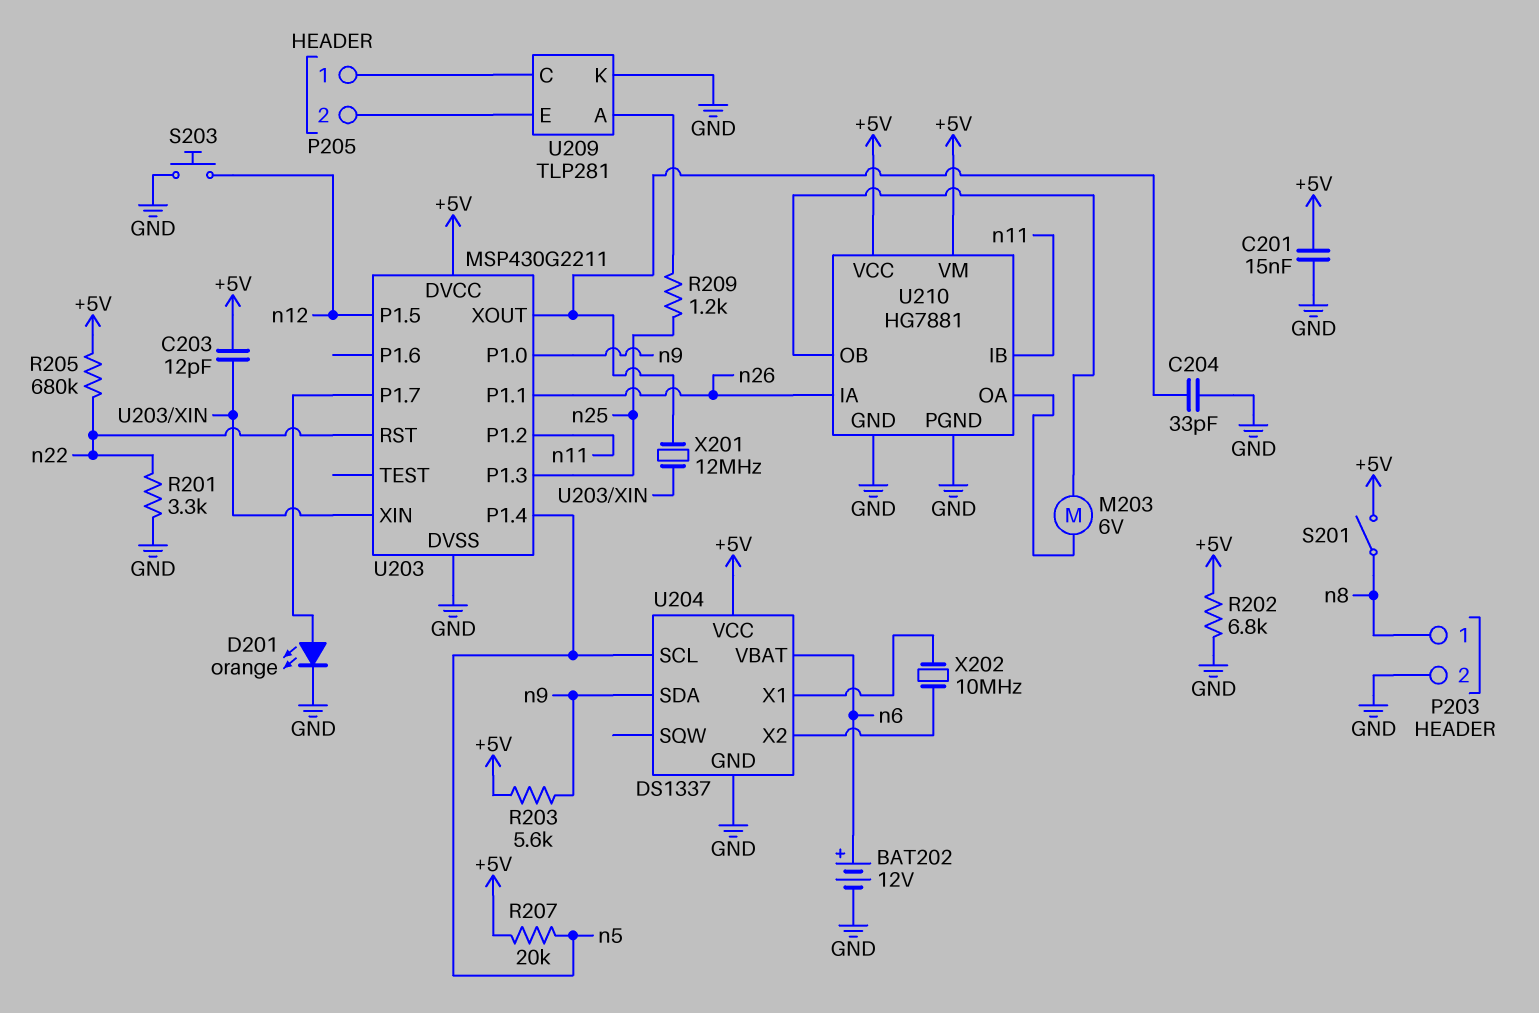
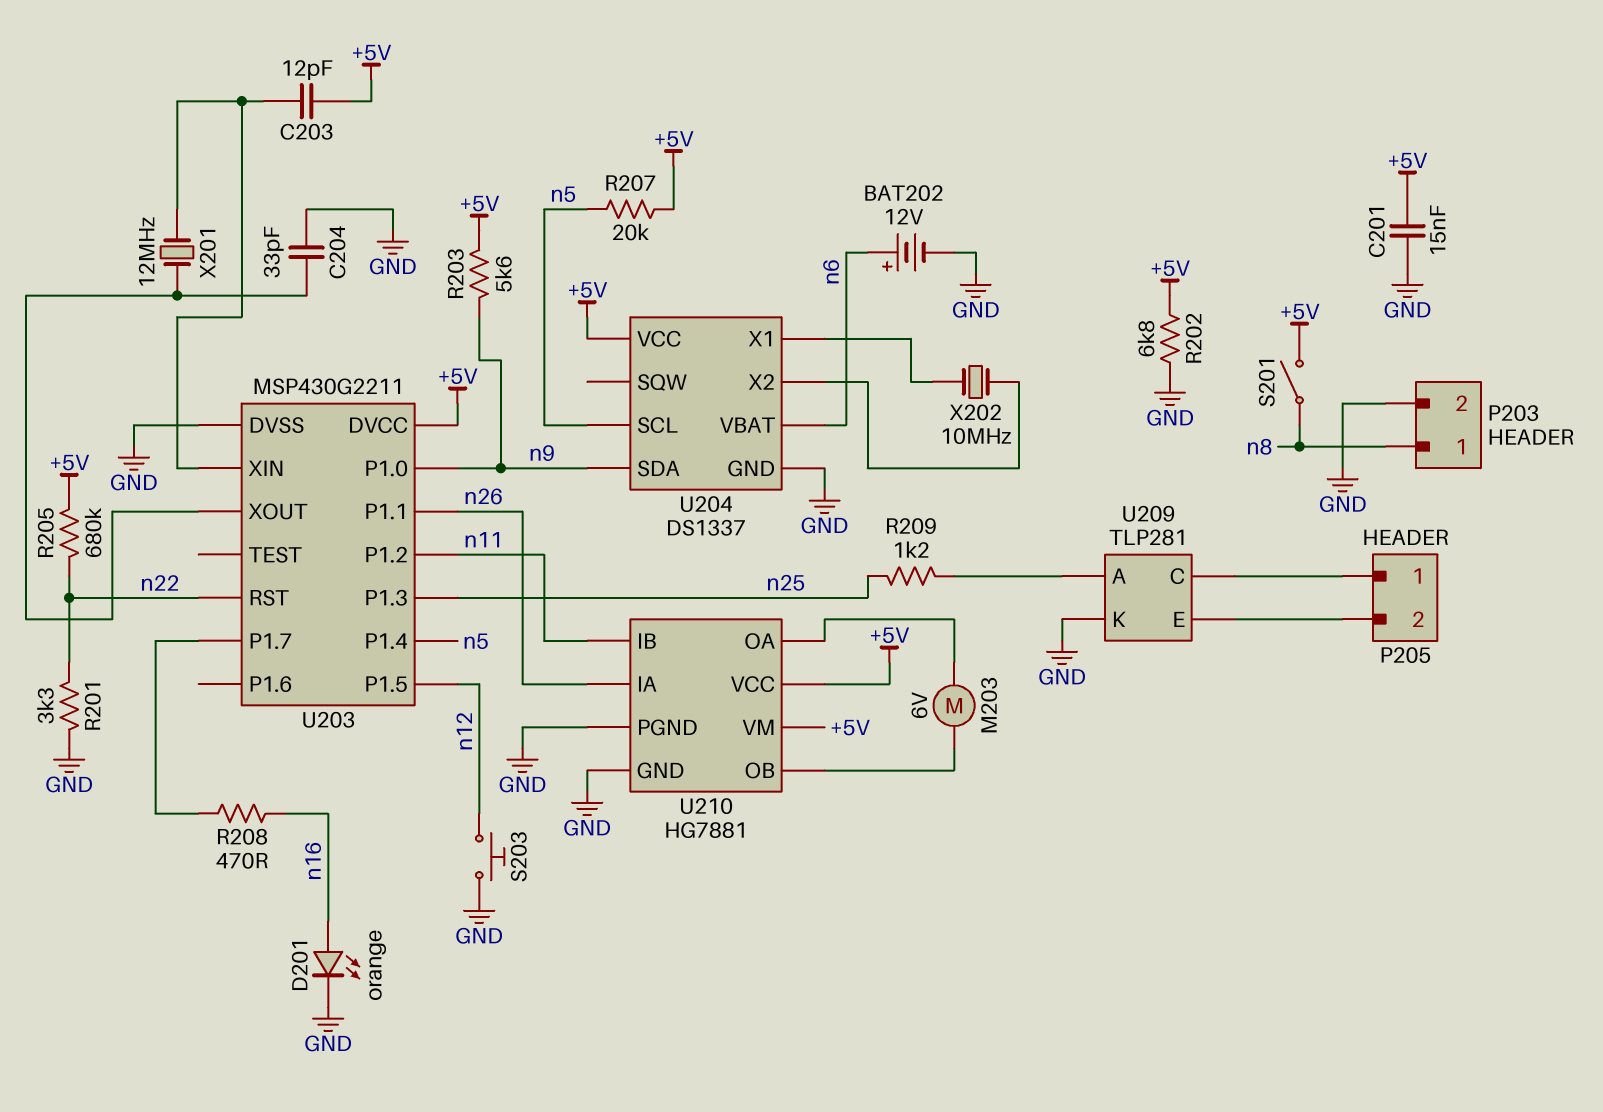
D201: LED orange (A U203/P1.7, K GND) -> LED orange (A n16, K GND)
R208: none -> 470 (U203/P1.7, n16)

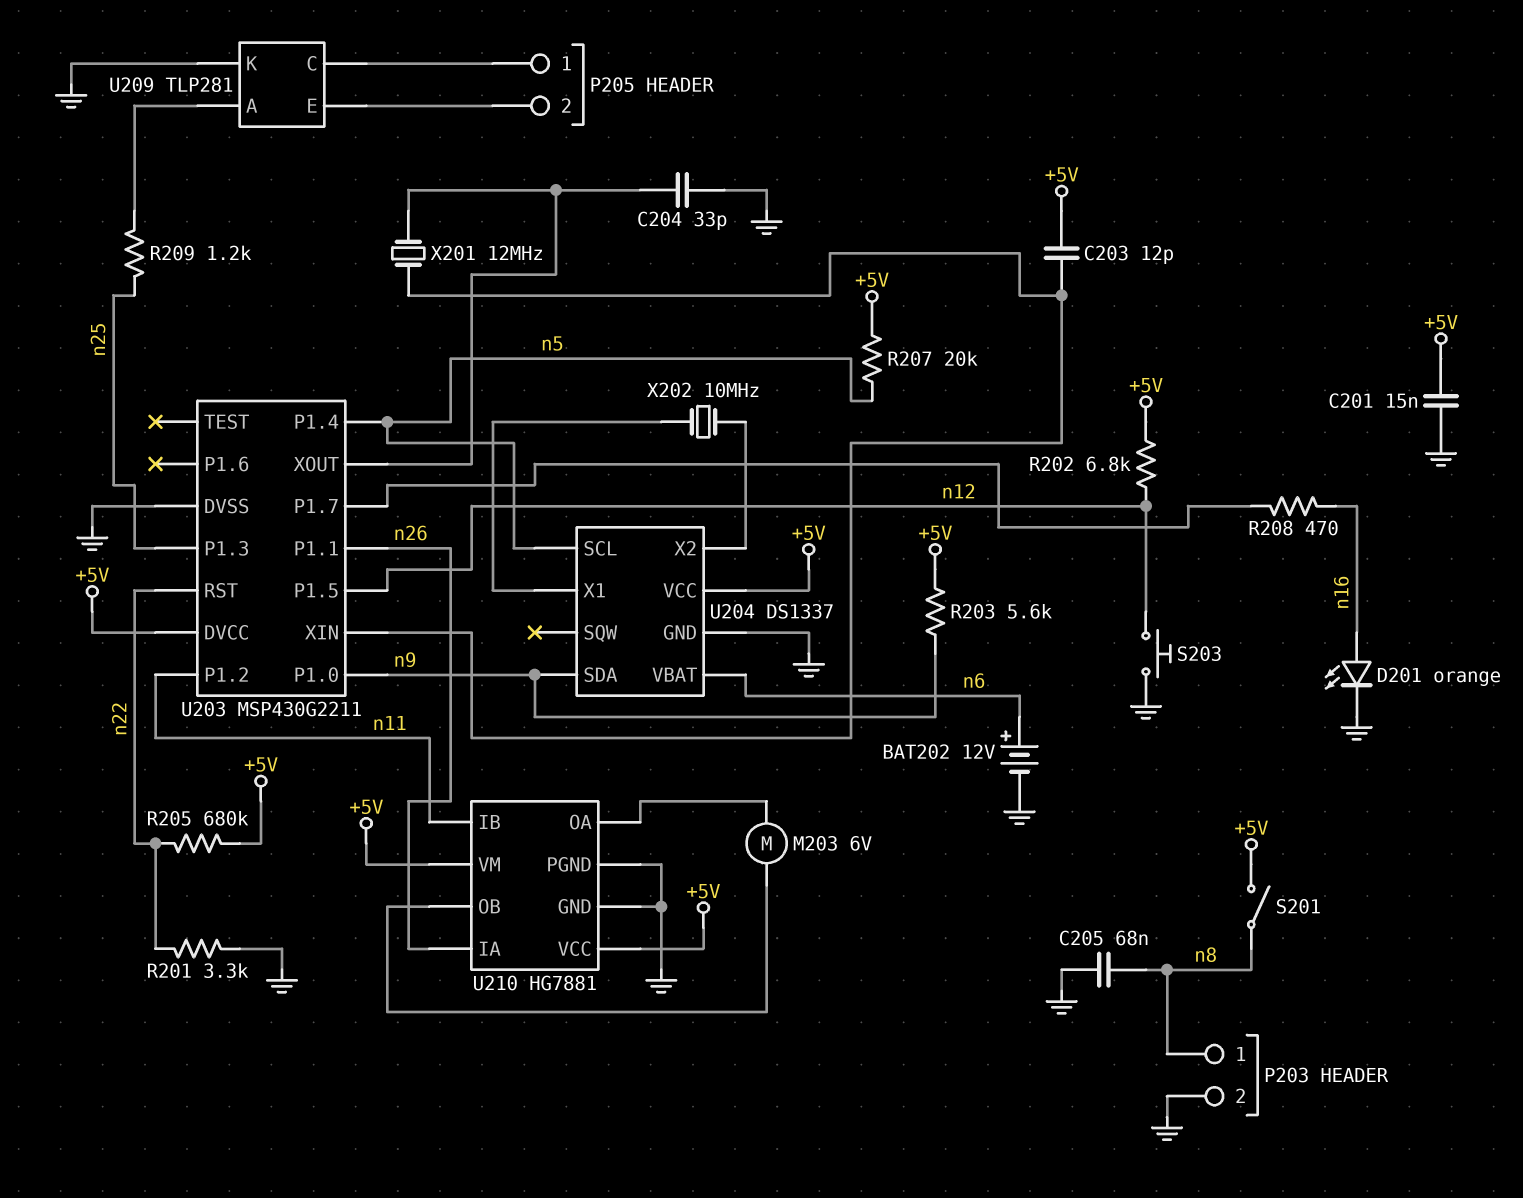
C205: none -> 68nF (GND, n8)
R202: 6.8k (+5V, GND) -> 6.8k (+5V, n12)

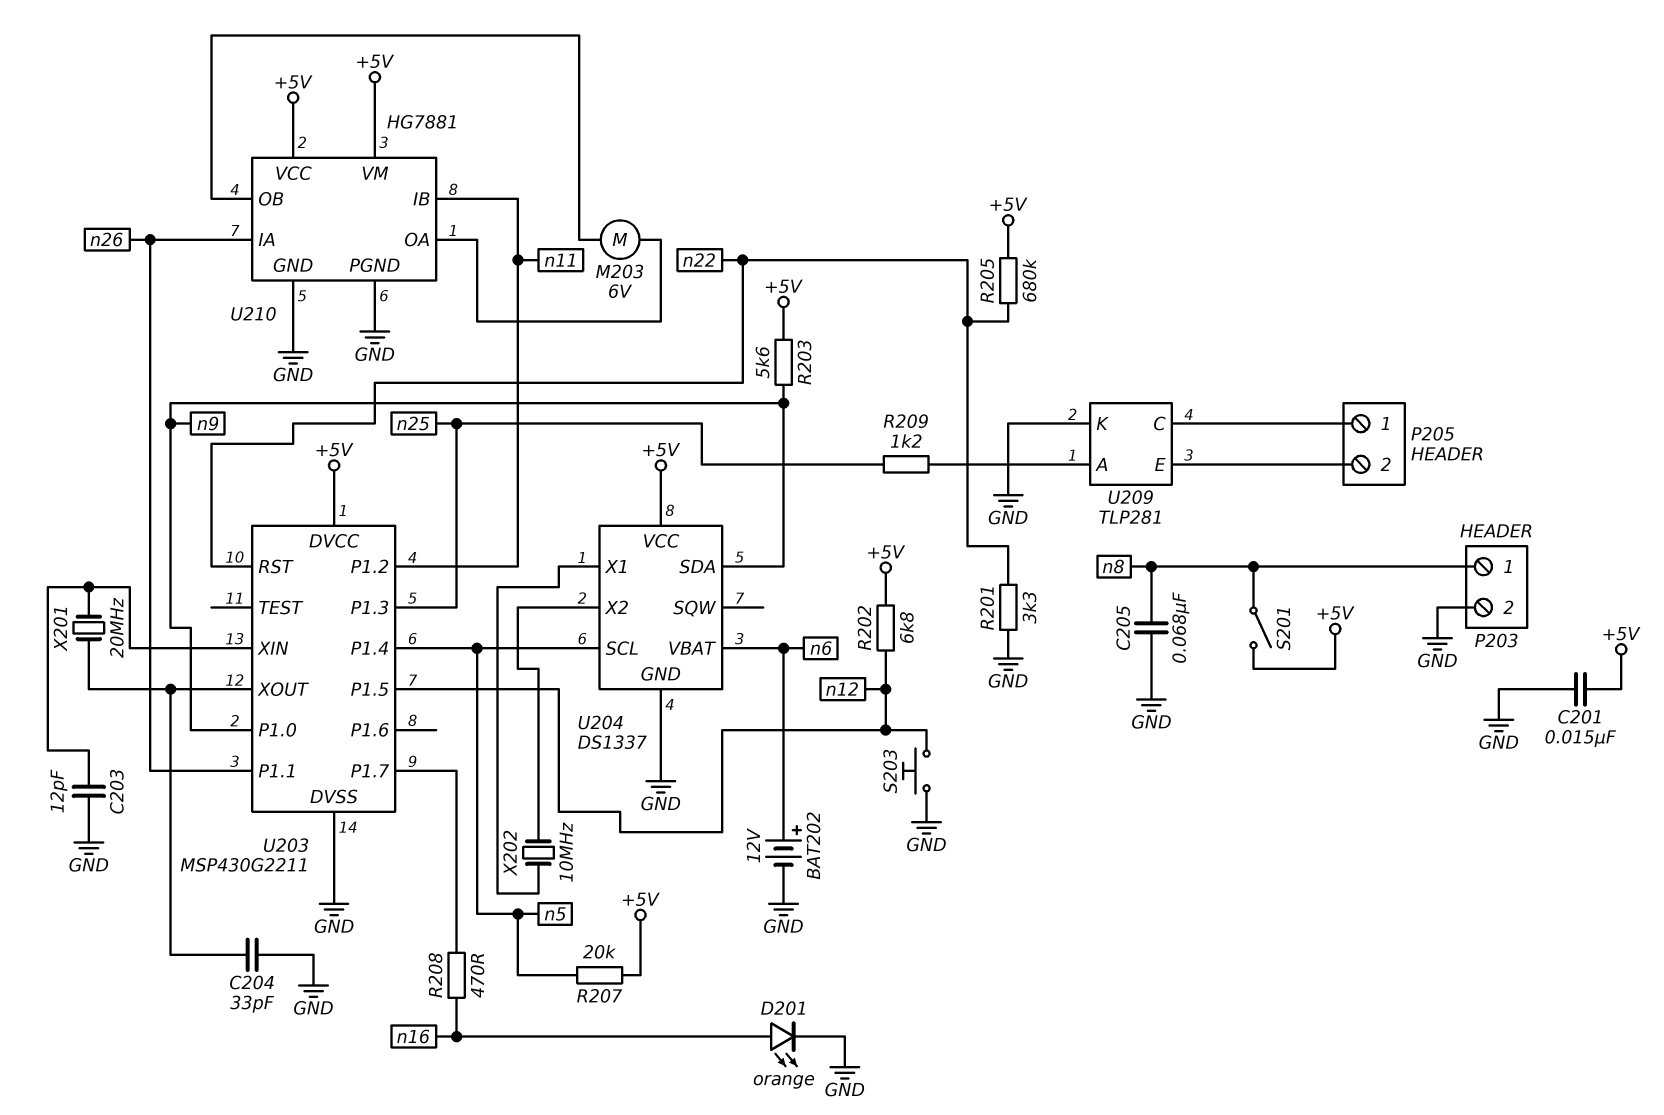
C203: 12pF (+5V, U203/XIN) -> 12pF (GND, U203/XIN)
X201: 12MHz (U203/XIN, U203/XOUT) -> 20MHz (U203/XIN, U203/XOUT)

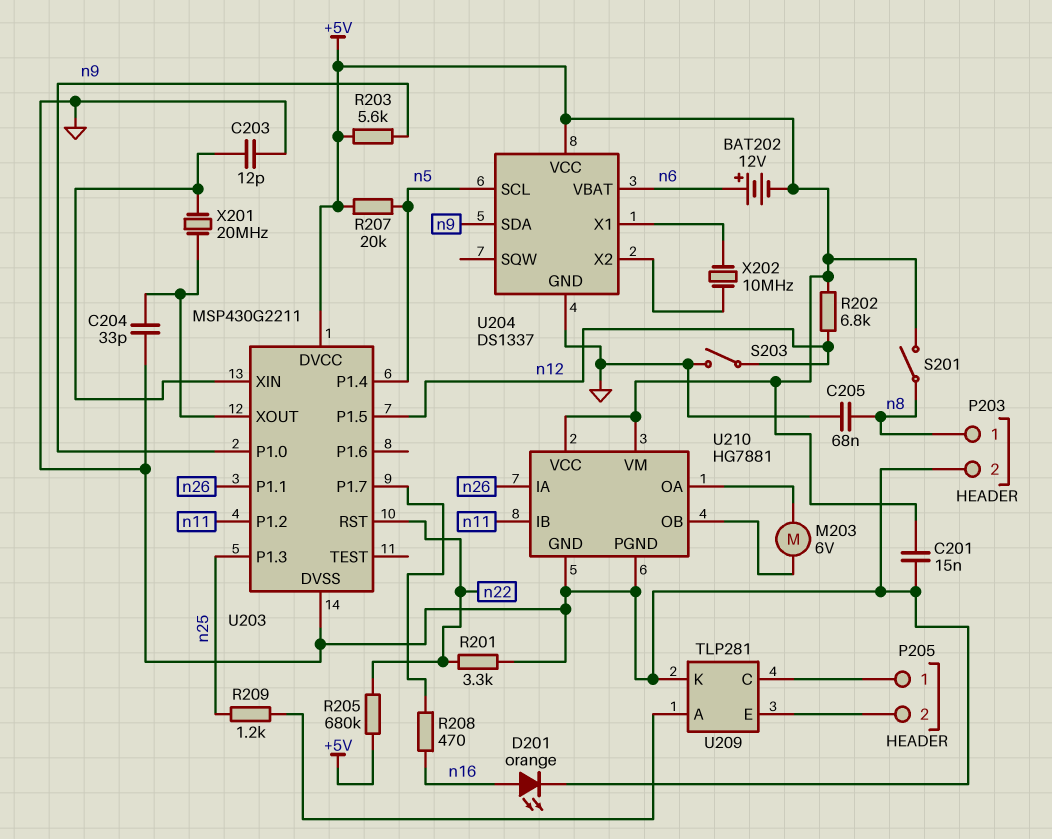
BAT202: 12V (plus n6, minus GND) -> 12V (plus n6, minus +5V)
S203: button (GND, n12) -> switch (GND, n12)

